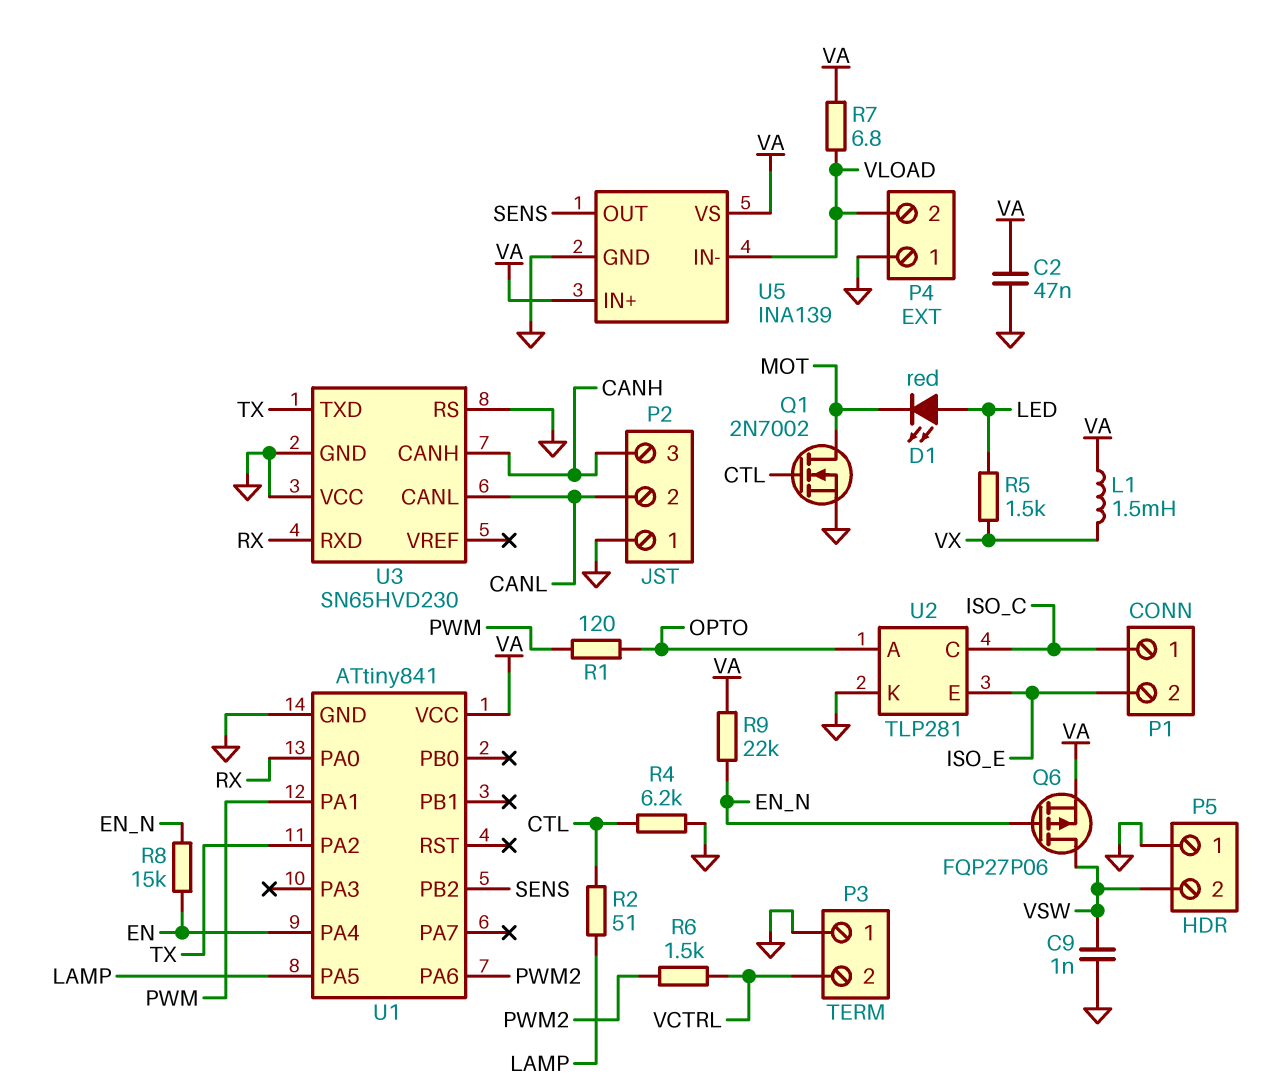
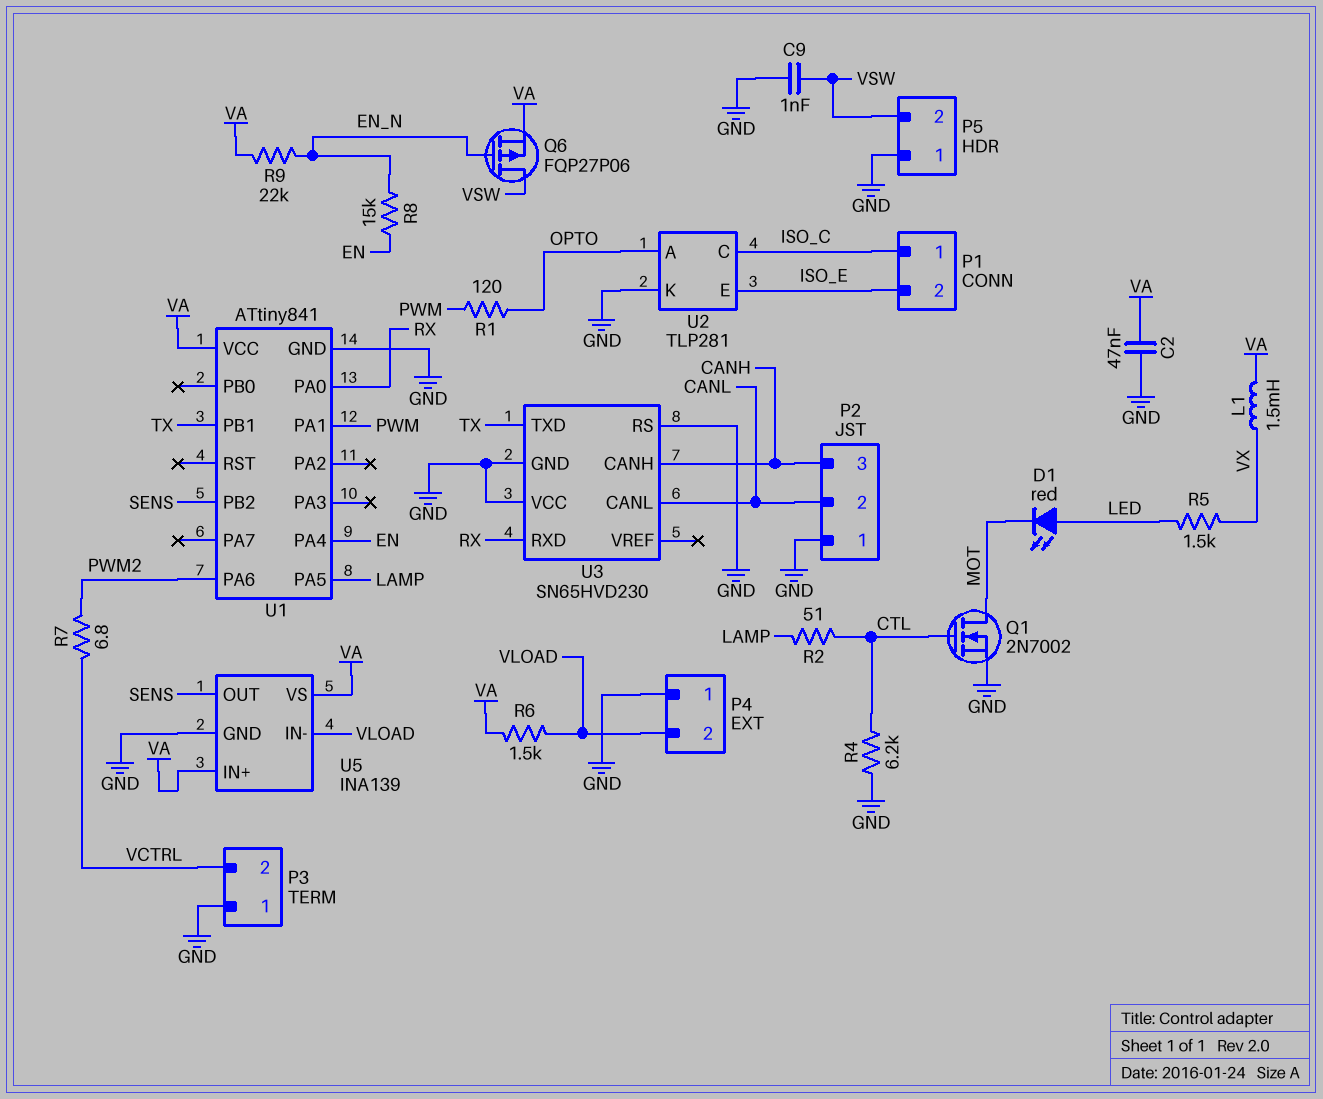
R6: 1.5k (PWM2, VCTRL) -> 1.5k (VA, VLOAD)
R7: 6.8 (VA, VLOAD) -> 6.8 (PWM2, VCTRL)
U1 pin PA2: TX -> none
U1 pin PB1: none -> TX

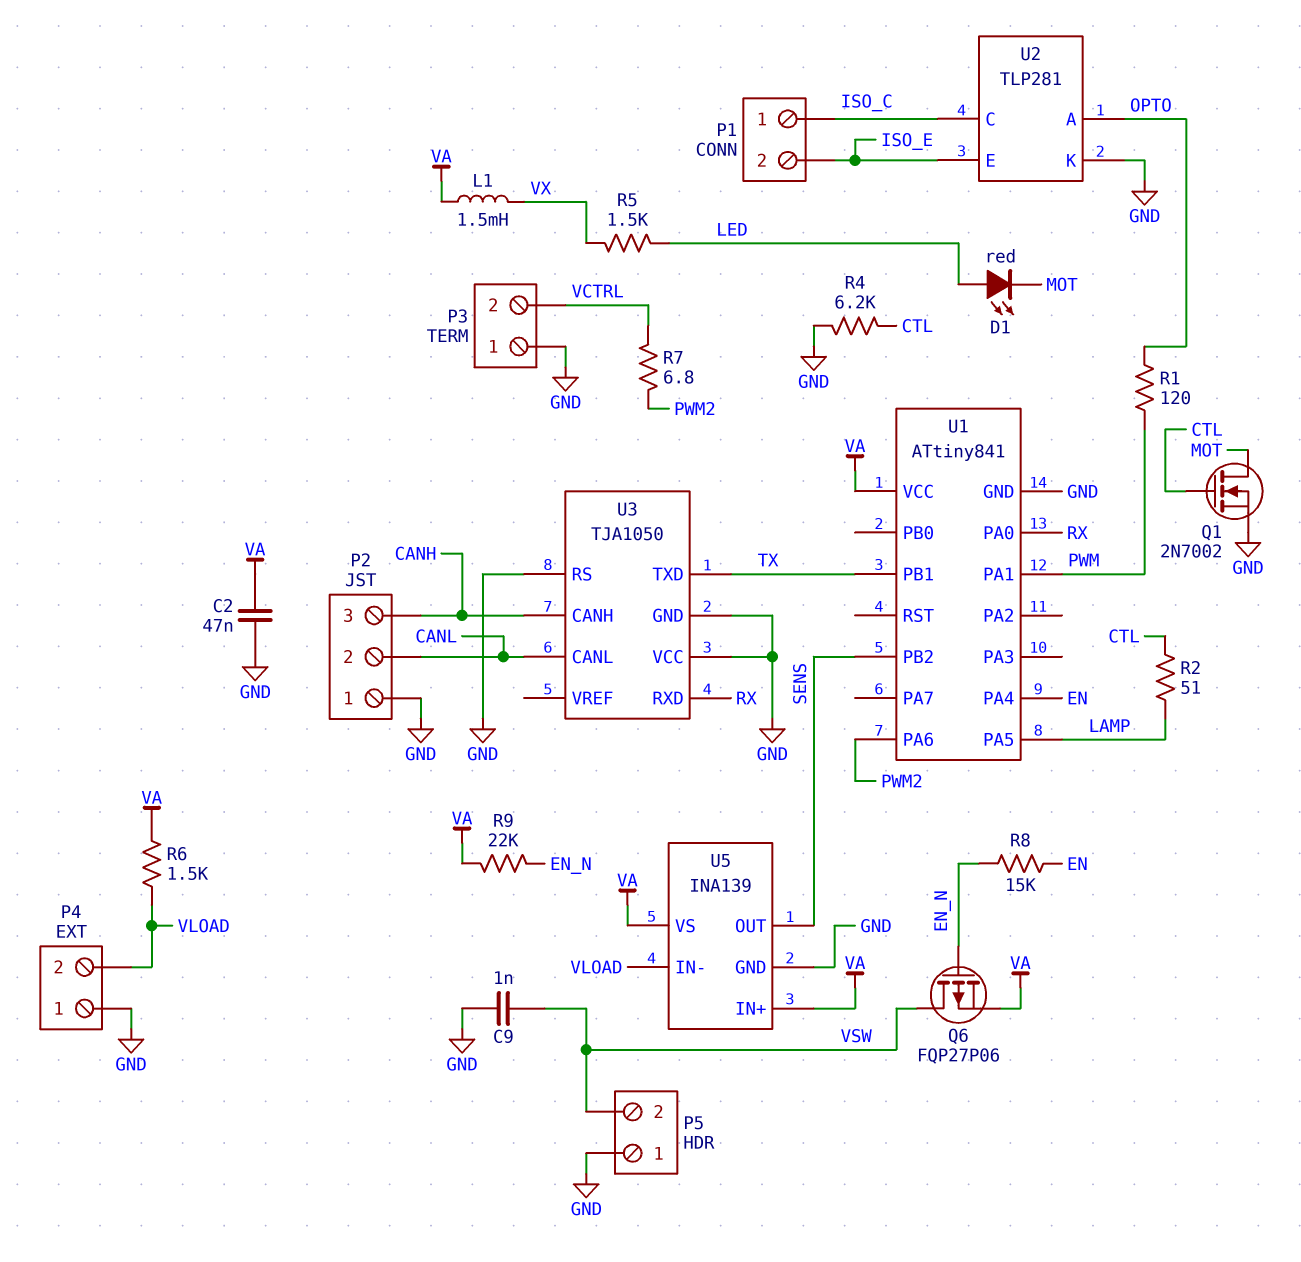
U3: SN65HVD230 -> TJA1050

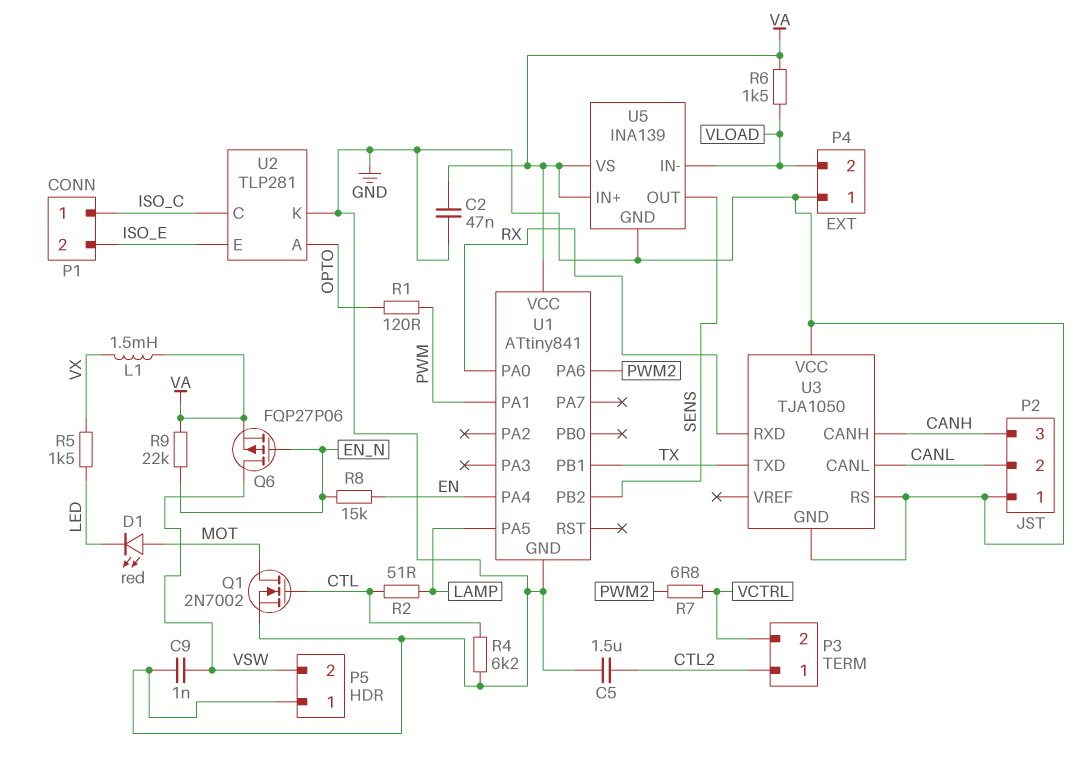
C5: none -> 1.5uF (CTL2, GND)
D1: LED red (A LED, K MOT) -> LED red (A MOT, K LED)
P3 pin 1: GND -> CTL2

